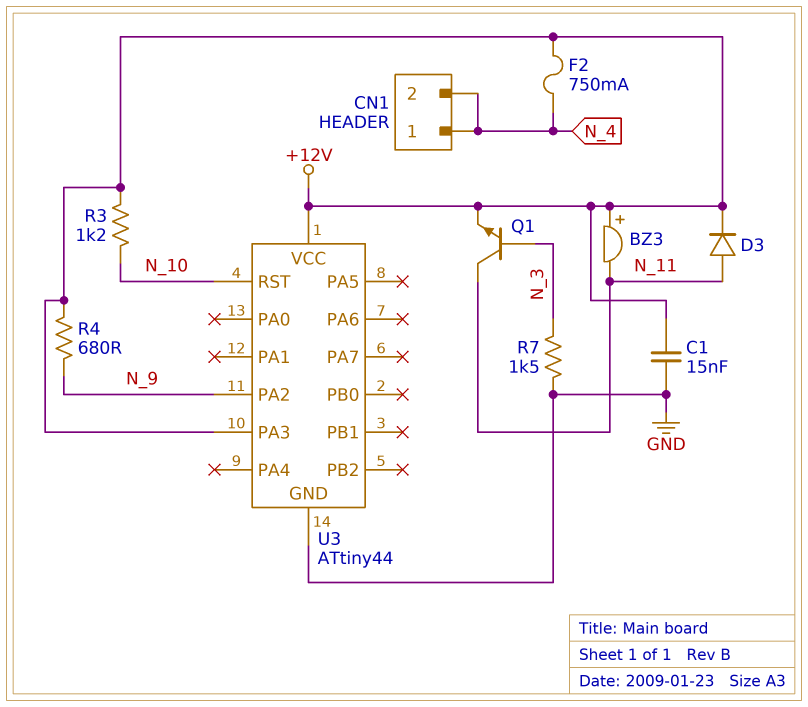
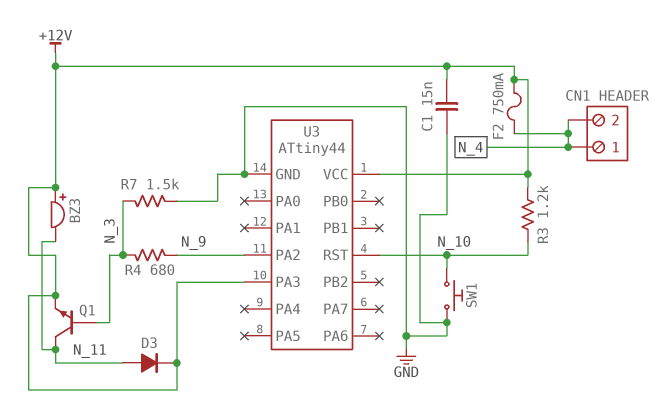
R4: 680 (+12V, N_9) -> 680 (N_3, N_9)
SW1: none -> button (GND, N_10)

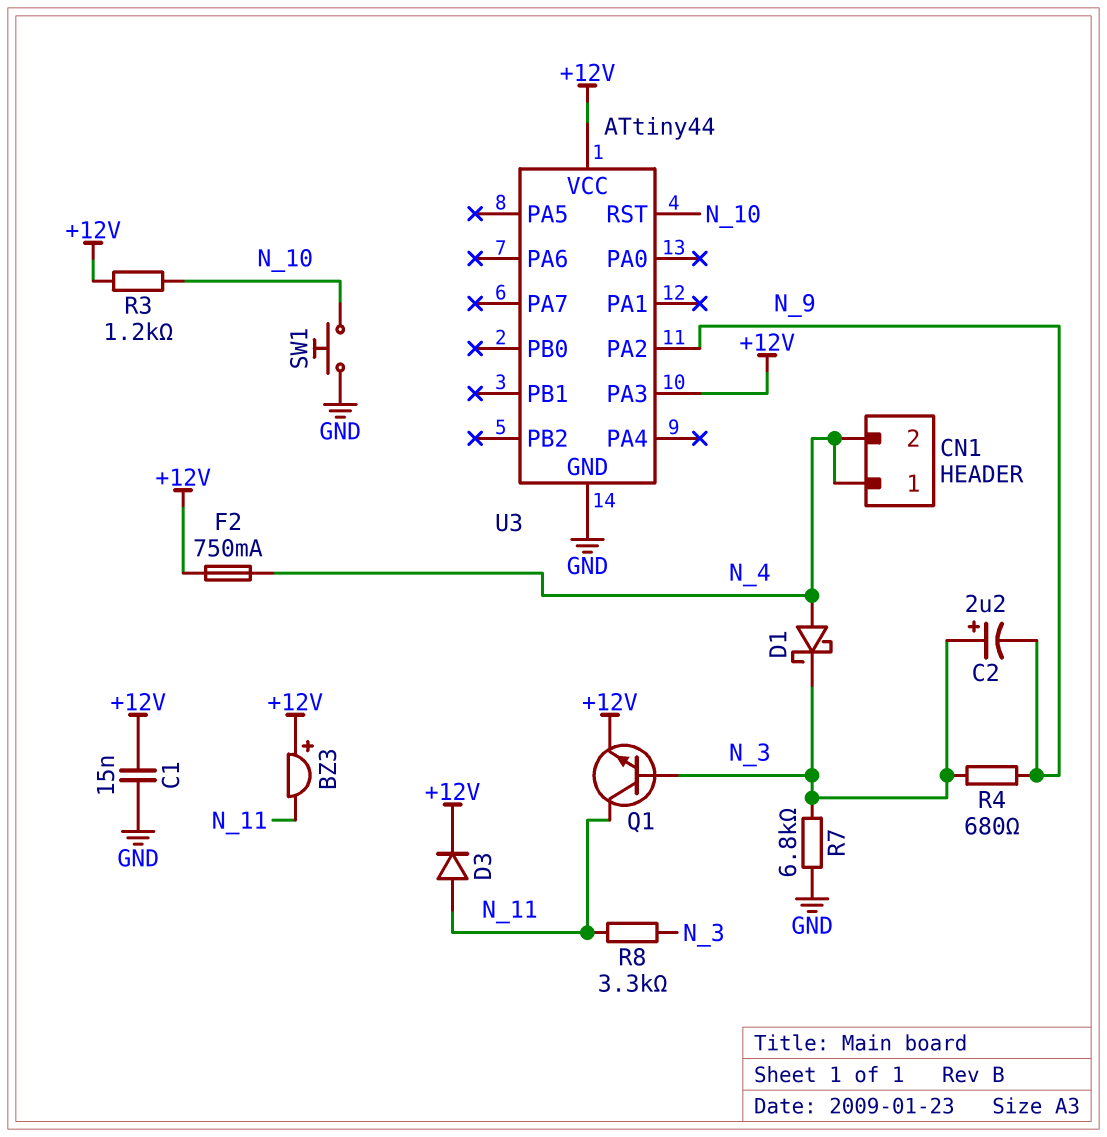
C2: none -> 2.2uF (plus N_3, minus N_9)
D1: none -> schottky (A N_4, K N_3)
R7: 1.5k (GND, N_3) -> 6.8k (GND, N_3)
R8: none -> 3.3k (N_3, N_11)

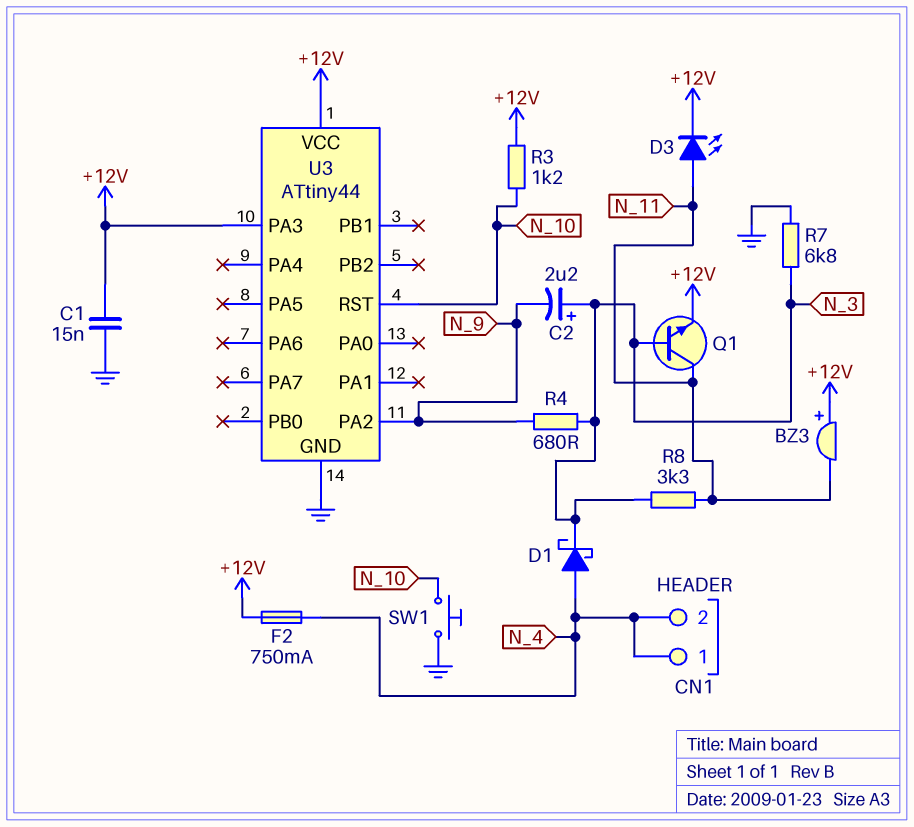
D3: diode (A N_11, K +12V) -> LED (A N_11, K +12V)

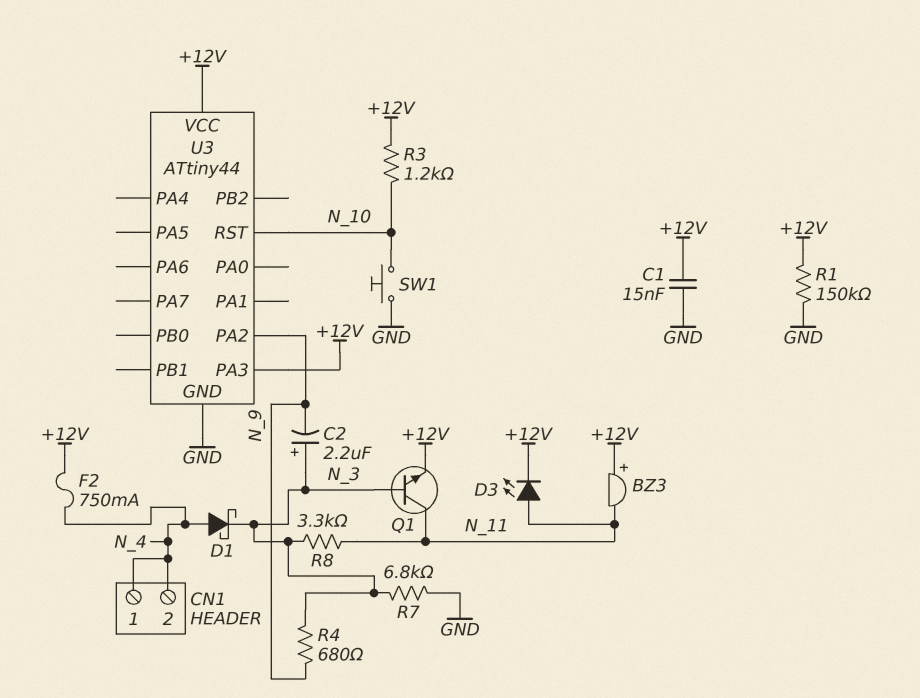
R1: none -> 150k (+12V, GND)

